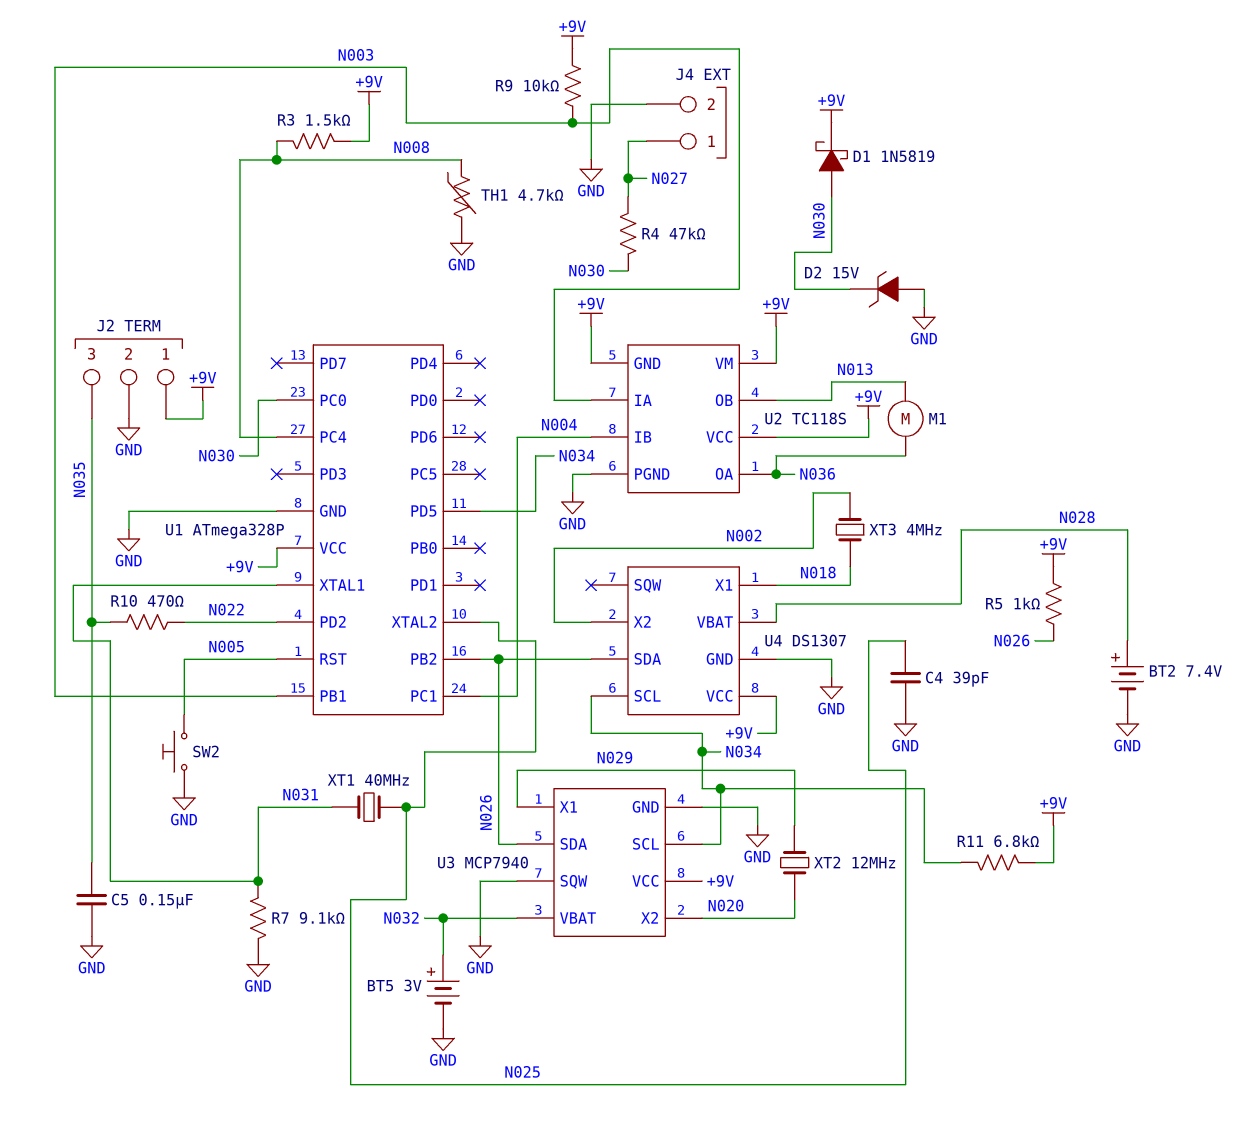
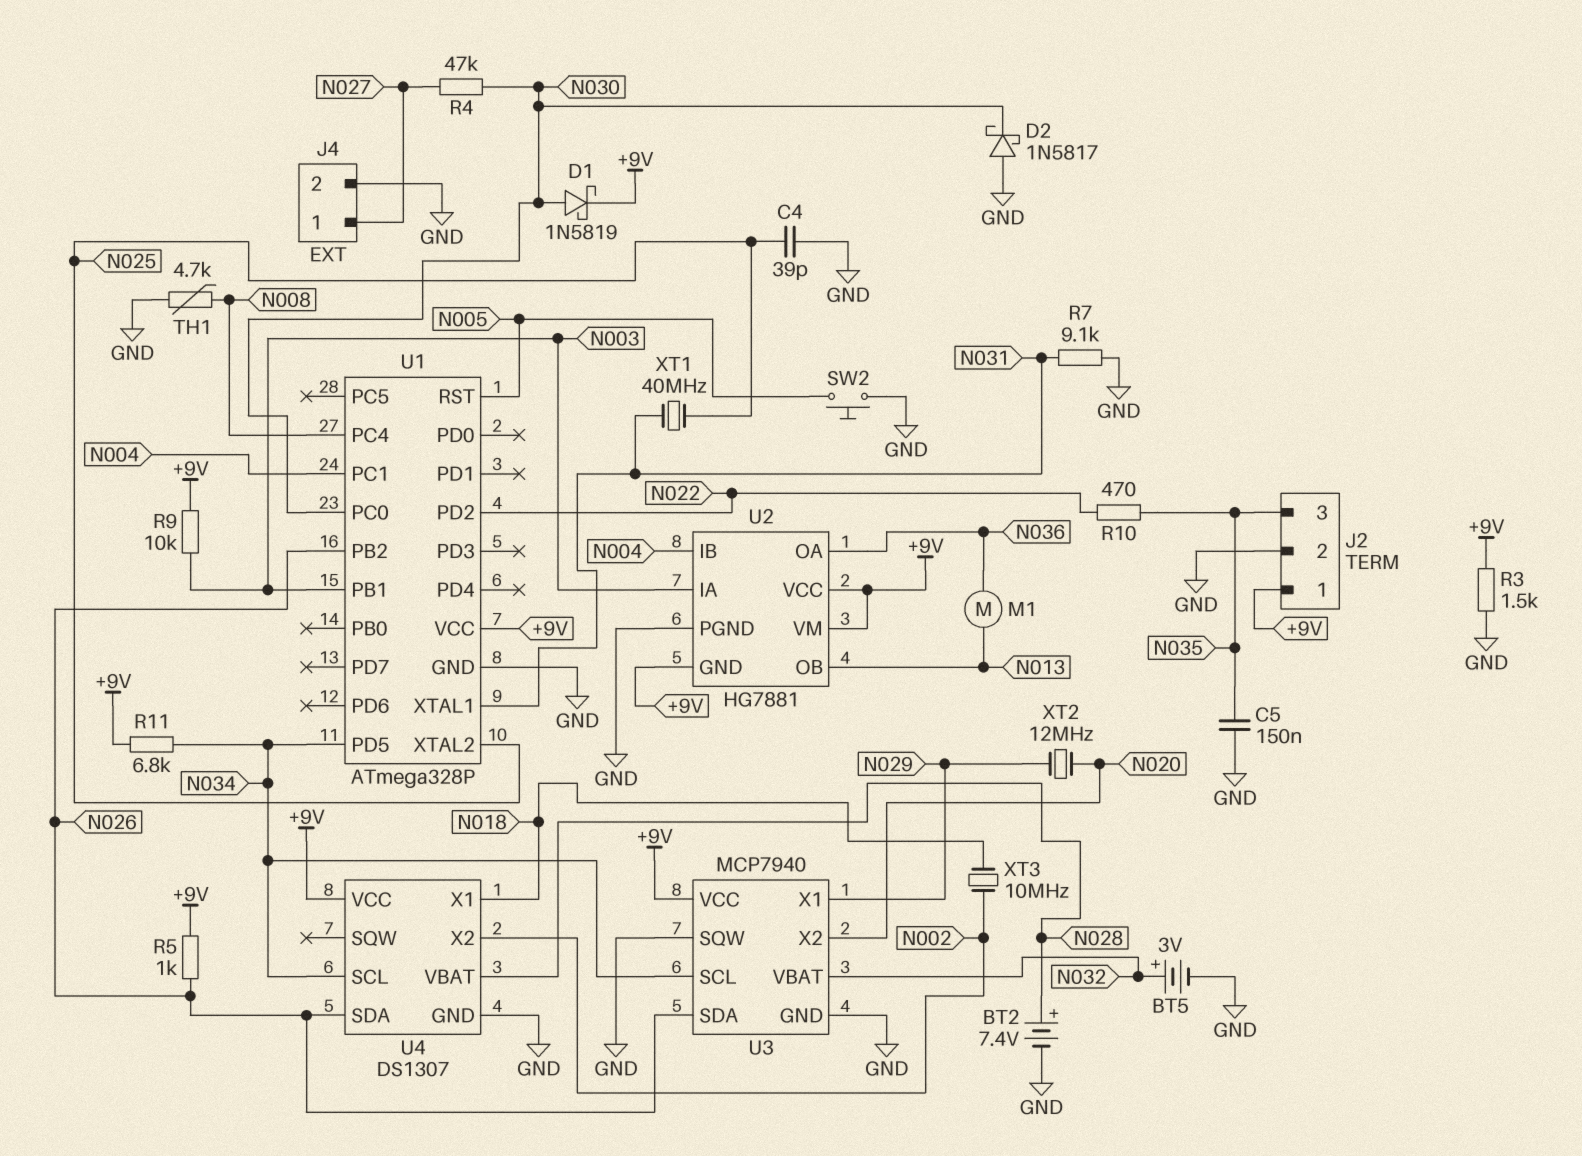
D2: zener 15V (A GND, K N030) -> schottky 1N5817 (A GND, K N030)
R3: 1.5k (+9V, N008) -> 1.5k (+9V, GND)
U2: TC118S -> HG7881
XT3: 4MHz (N002, N018) -> 10MHz (N002, N018)

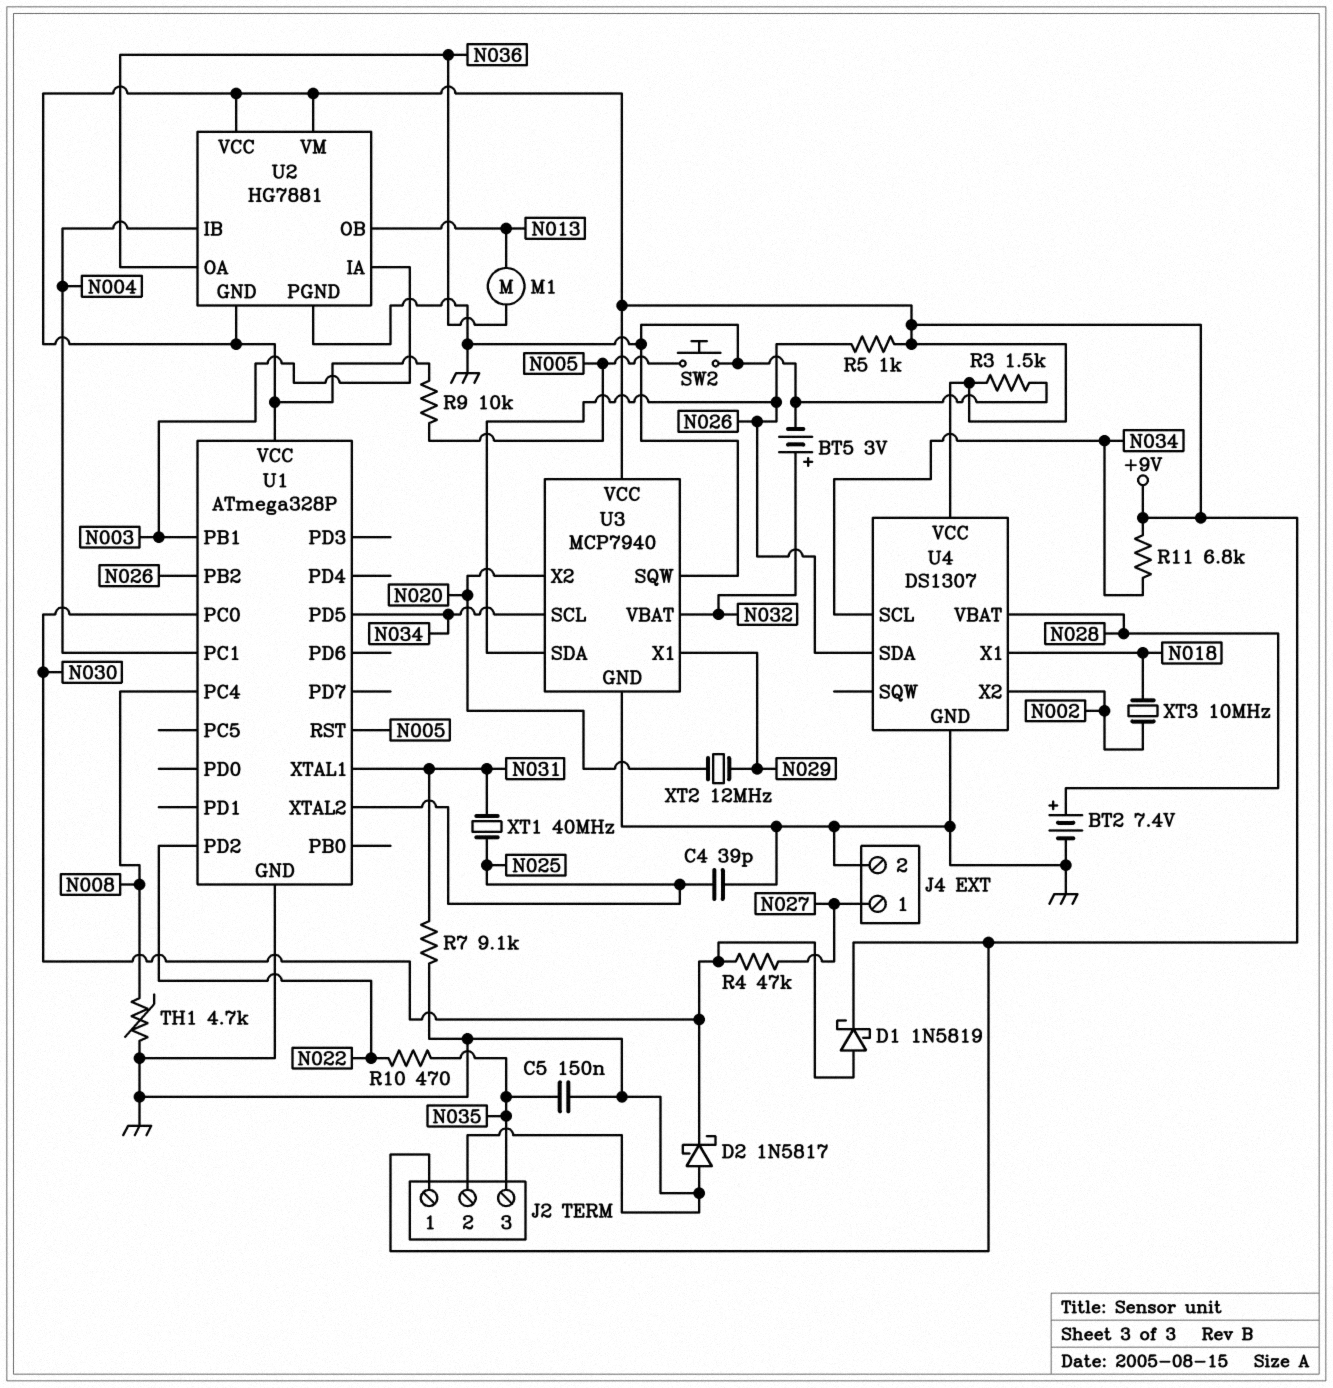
R9: 10k (+9V, N003) -> 10k (+9V, N005)

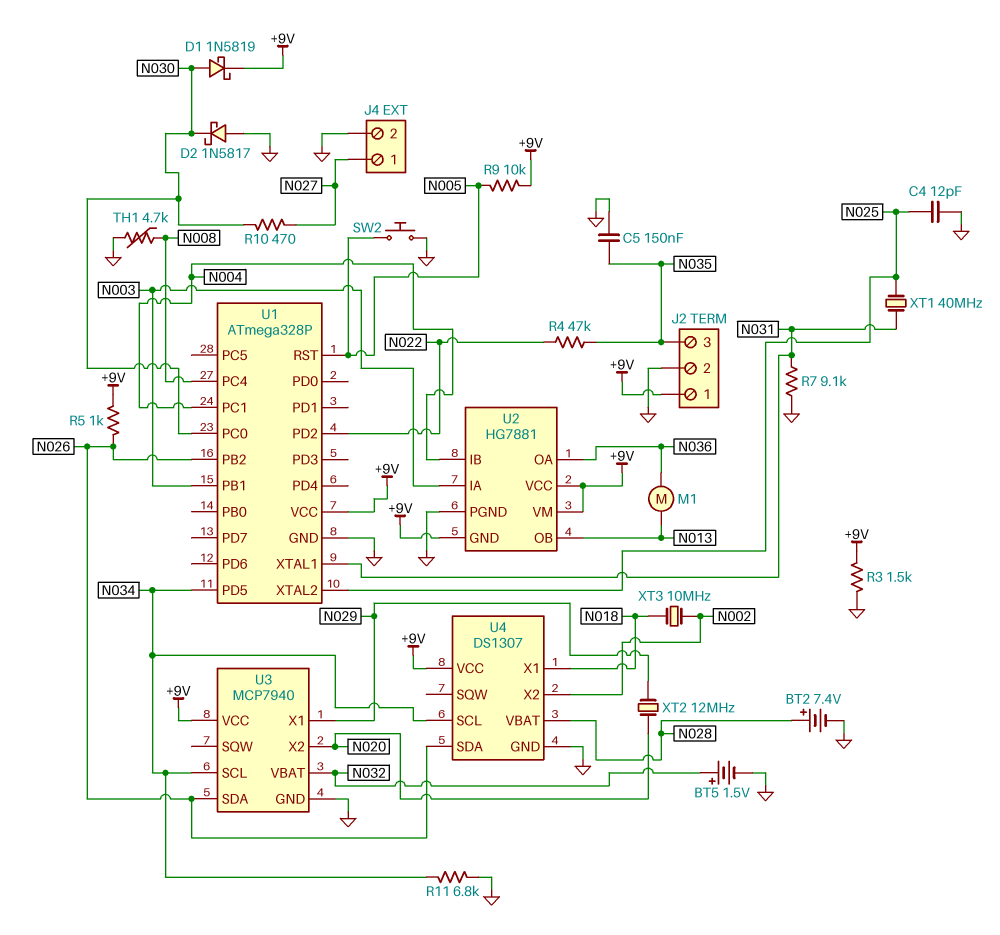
BT5: 3V (plus N032, minus GND) -> 1.5V (plus N032, minus GND)
C4: 39pF (GND, N025) -> 12pF (GND, N025)
R4: 47k (N027, N030) -> 47k (N022, N035)
R10: 470 (N022, N035) -> 470 (N027, N030)
R11: 6.8k (+9V, N034) -> 6.8k (GND, N034)
U3 pin SQW: GND -> none

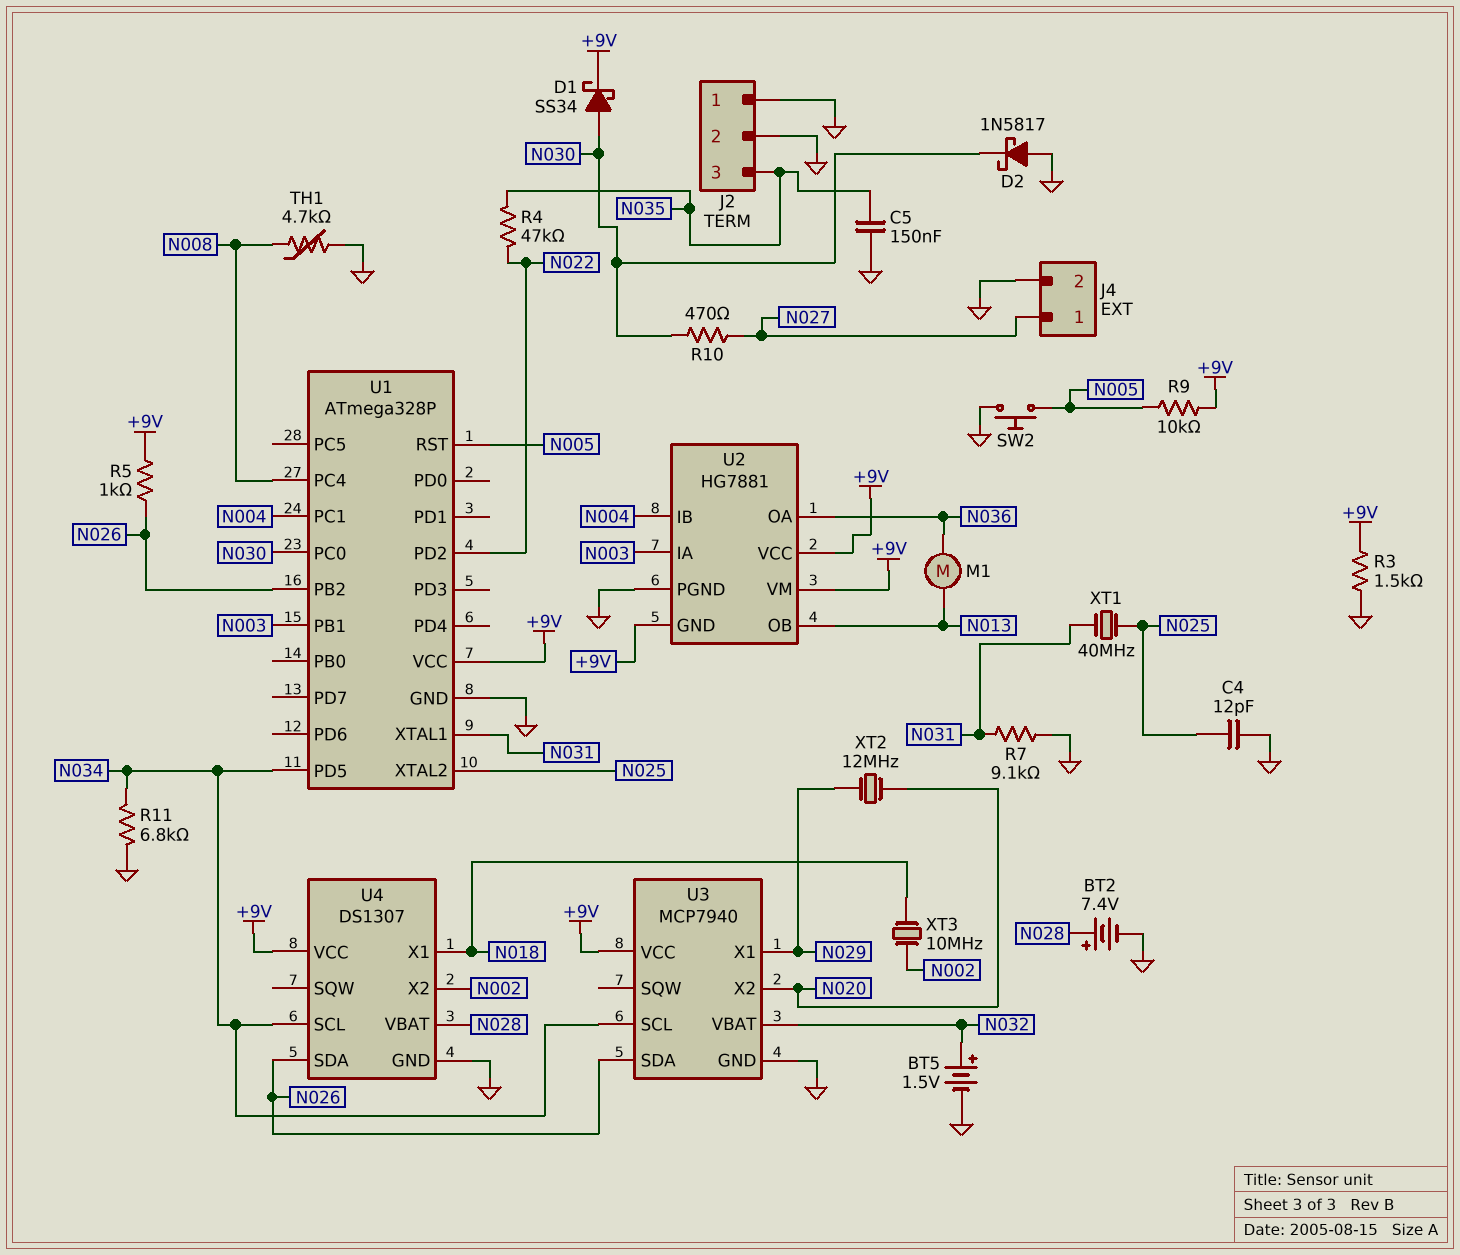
D1: schottky 1N5819 (A N030, K +9V) -> schottky SS34 (A N030, K +9V)
J2 pin 1: +9V -> GND

